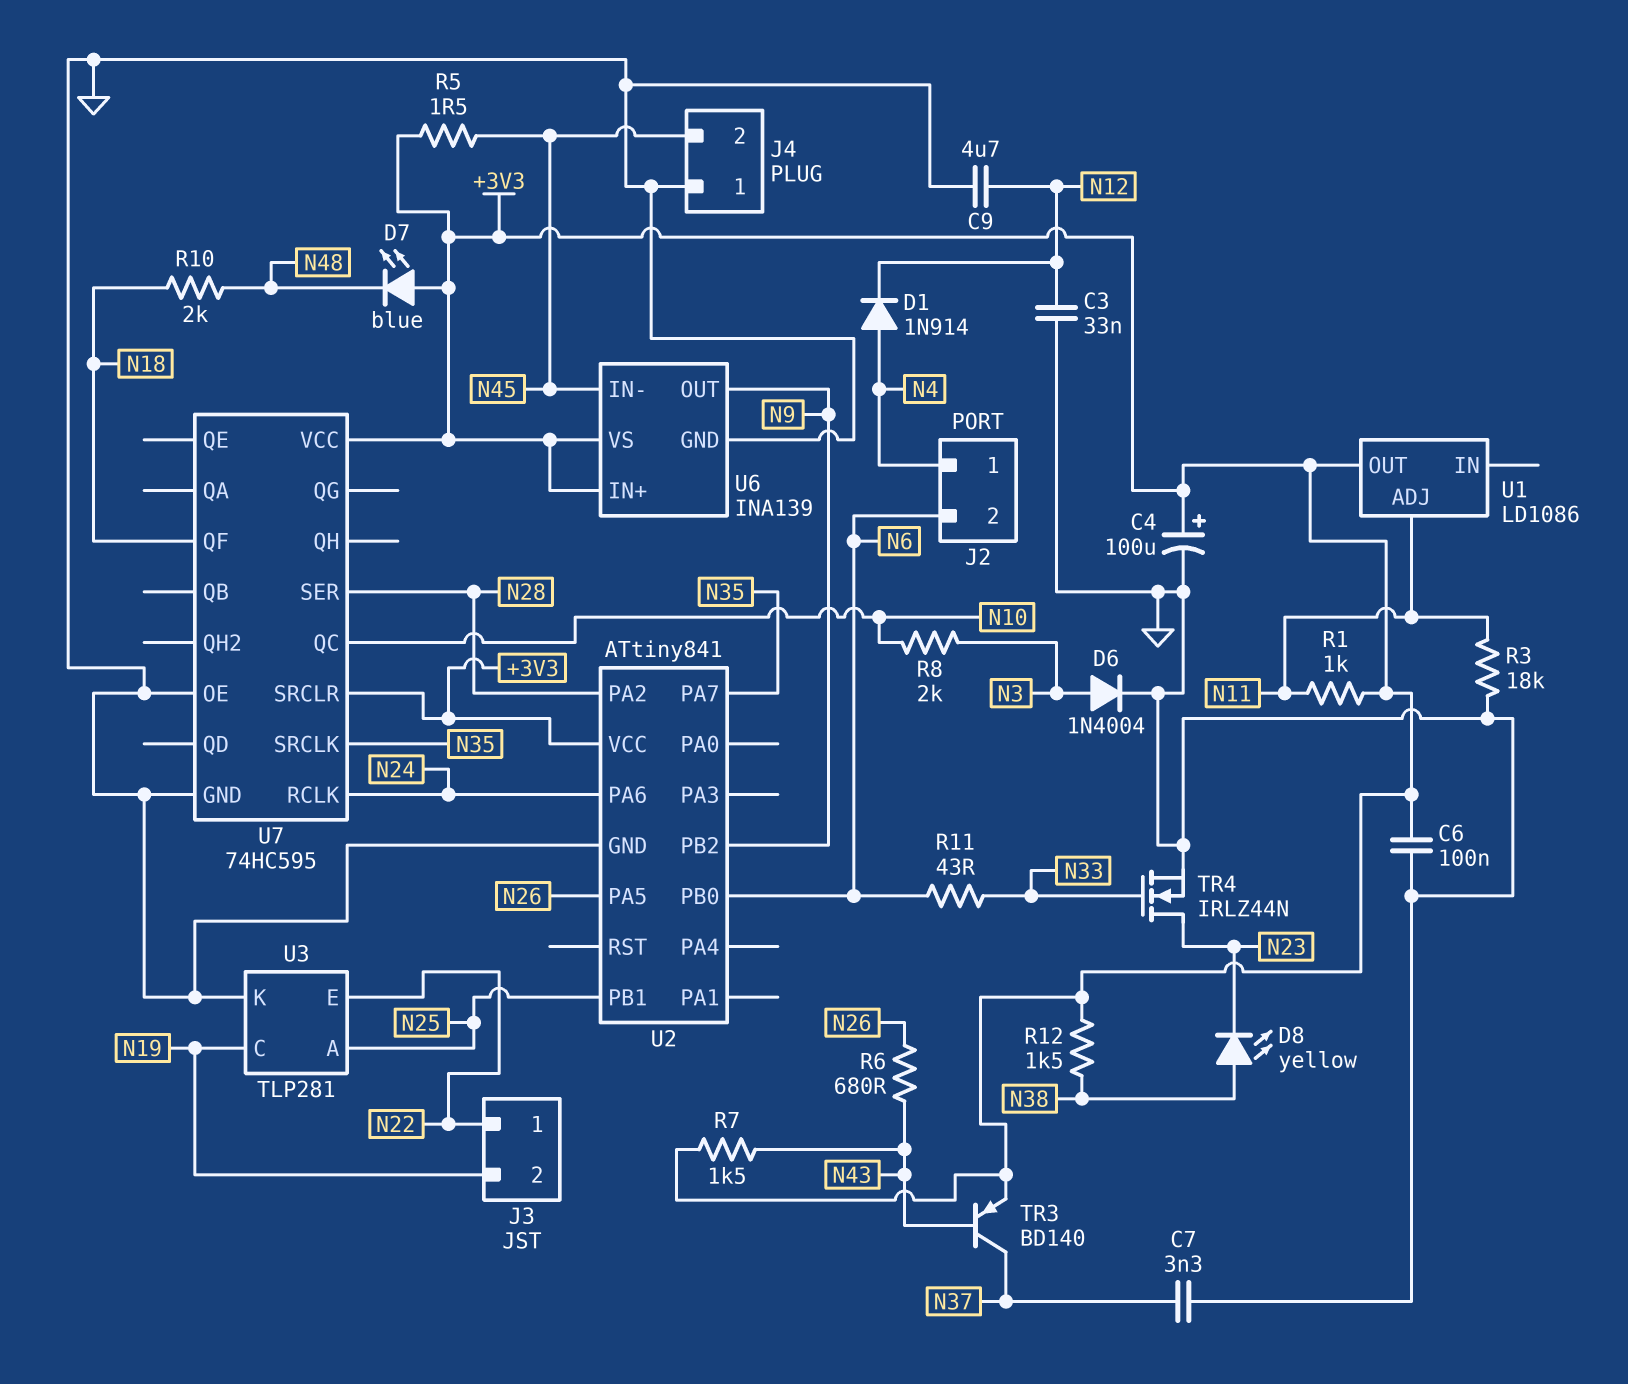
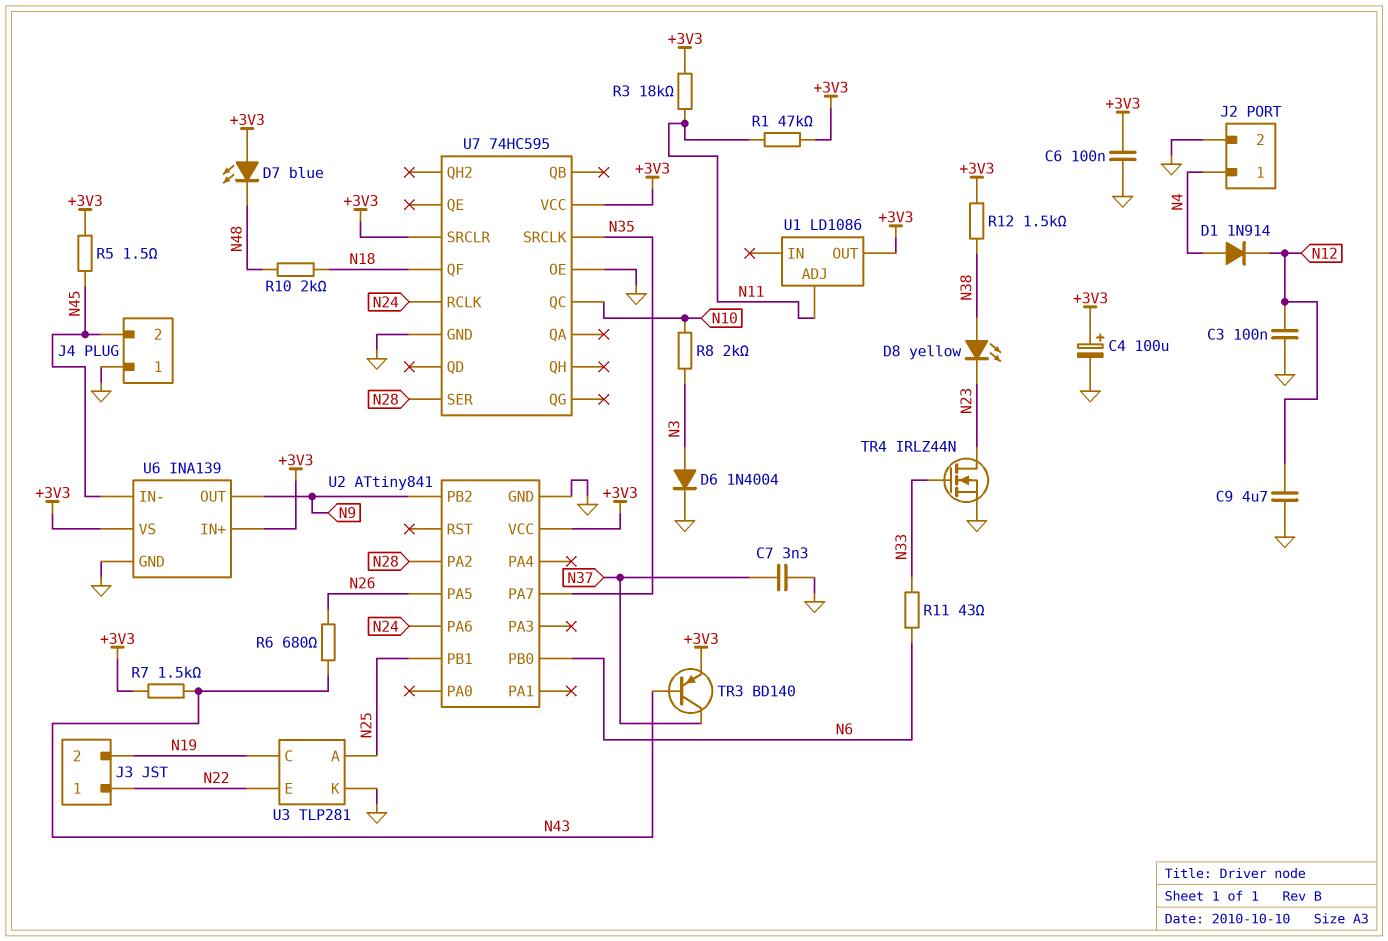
C3: 33nF (GND, N12) -> 100nF (GND, N12)
J2 pin 2: N6 -> GND
R1: 1k (+3V3, N11) -> 47k (+3V3, N11)
R3: 18k (GND, N11) -> 18k (+3V3, N11)

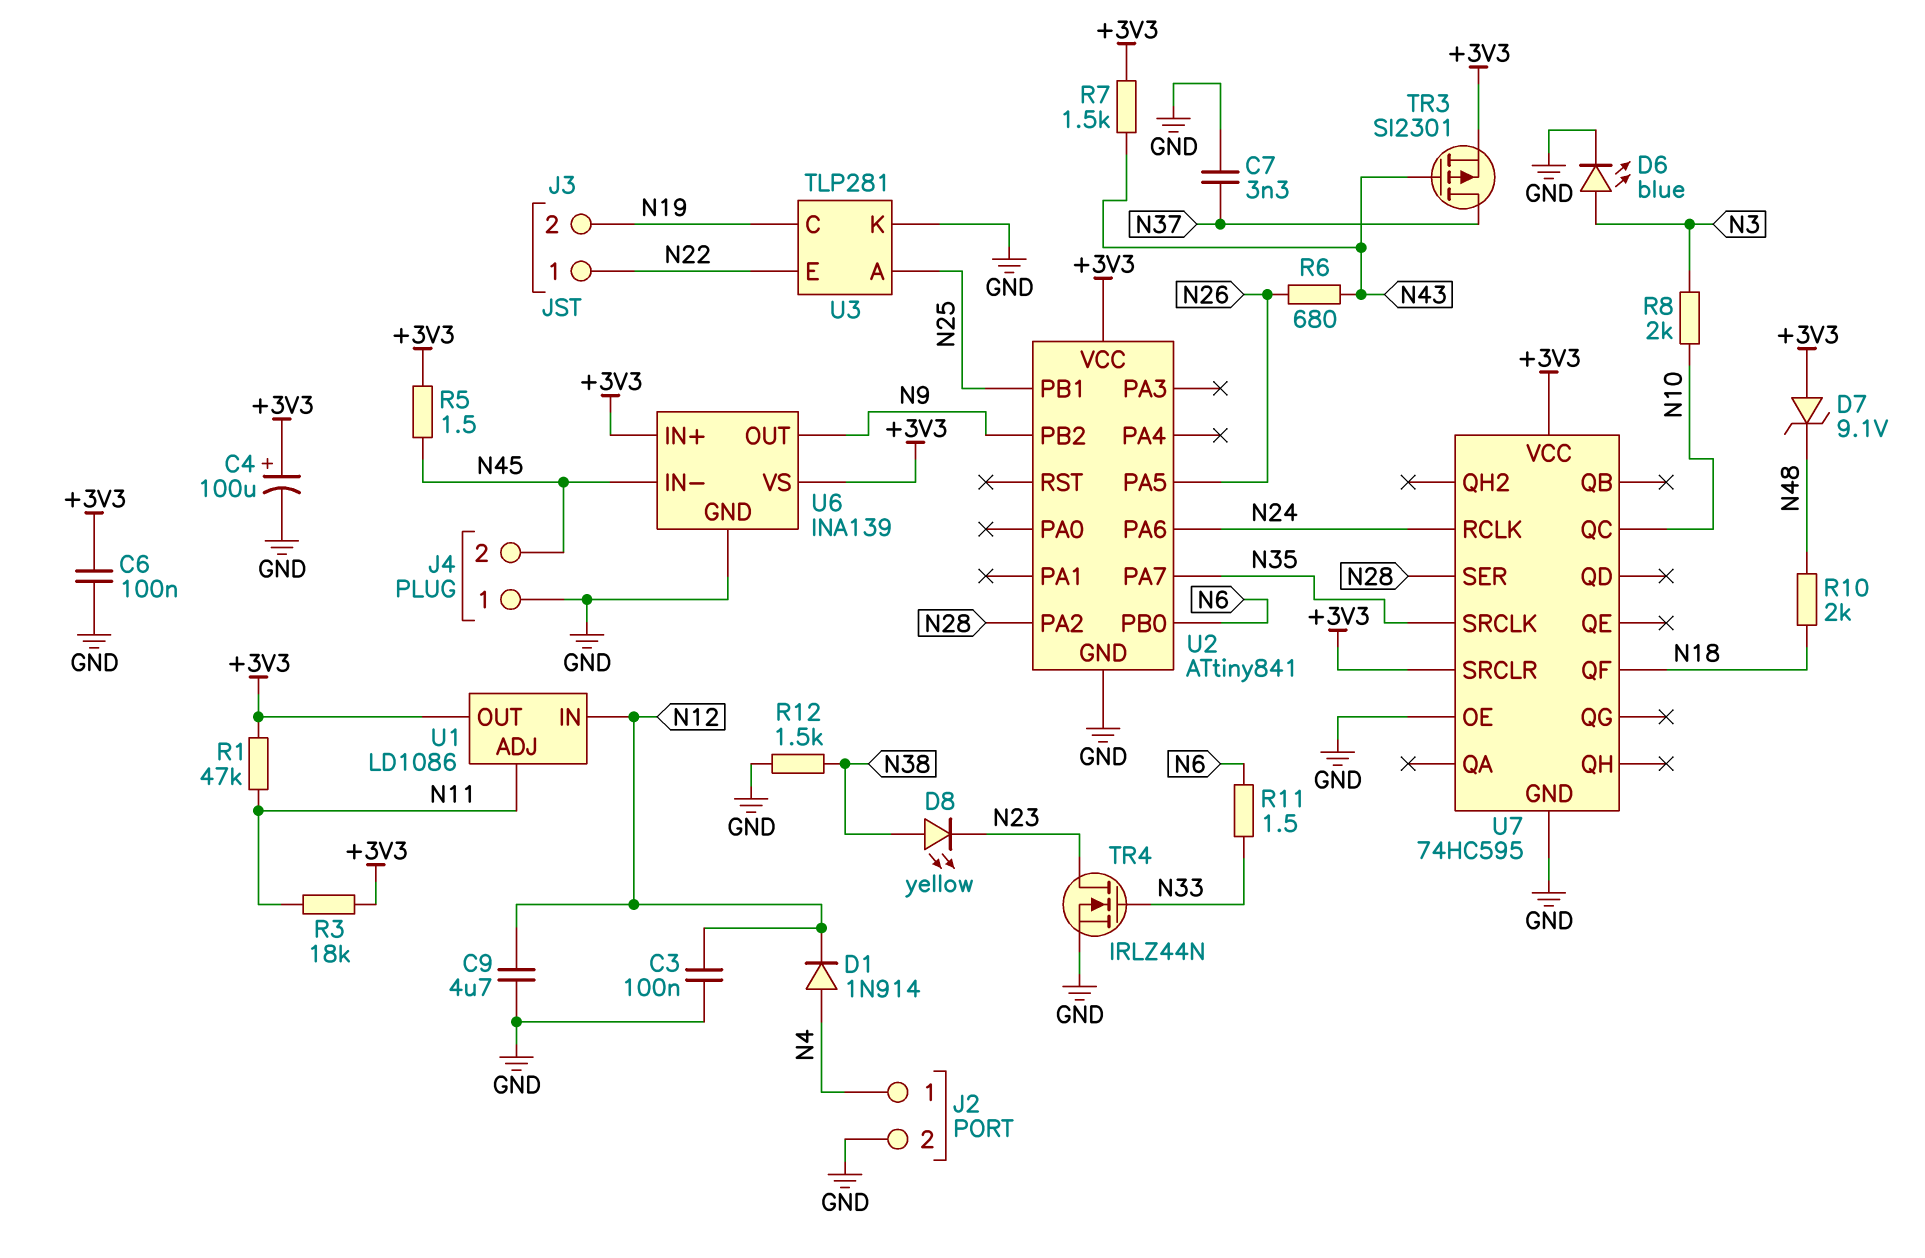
D6: diode 1N4004 (A N3, K GND) -> LED blue (A N3, K GND)
D7: LED blue (A +3V3, K N48) -> zener 9.1V (A +3V3, K N48)
R11: 43 (N6, N33) -> 1.5 (N6, N33)
R12: 1.5k (+3V3, N38) -> 1.5k (GND, N38)
TR3: PNP BD140 (B N43, C N37, E +3V3) -> PMOS SI2301 (G N43, D N37, S +3V3)
U1 pin IN: none -> N12

